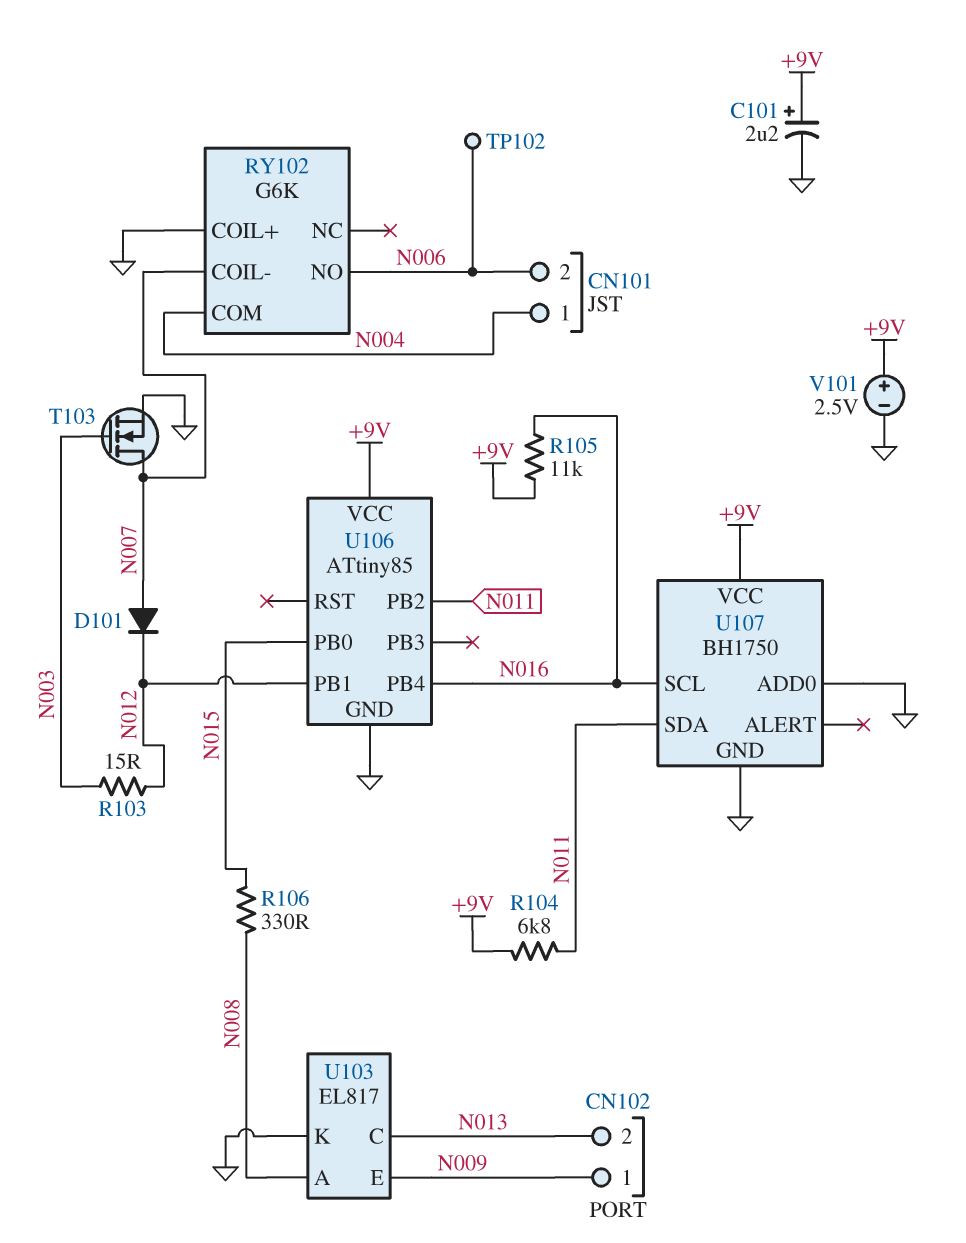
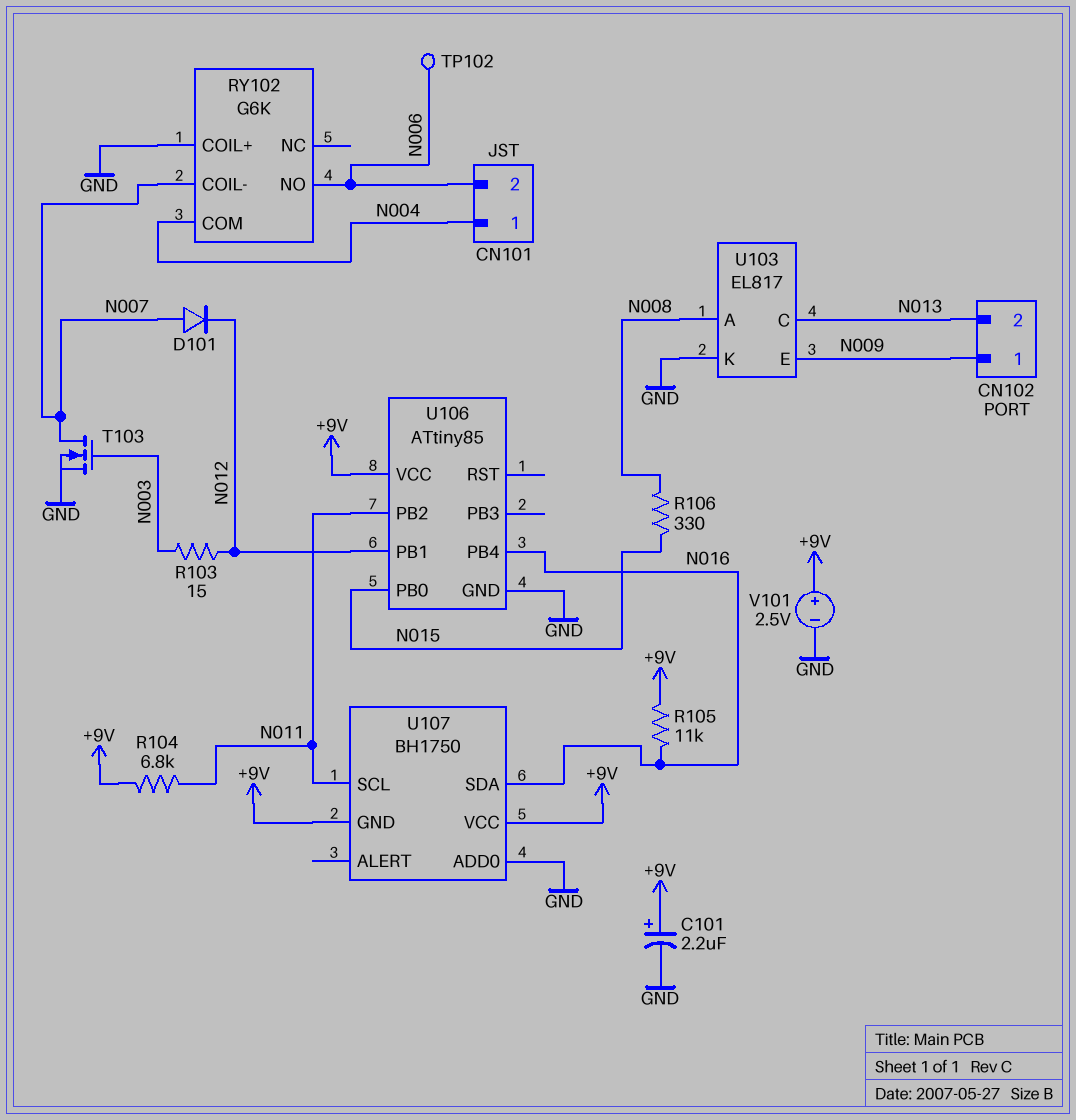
U107 pin GND: GND -> +9V
U107 pin SCL: N016 -> N011
U107 pin SDA: N011 -> N016

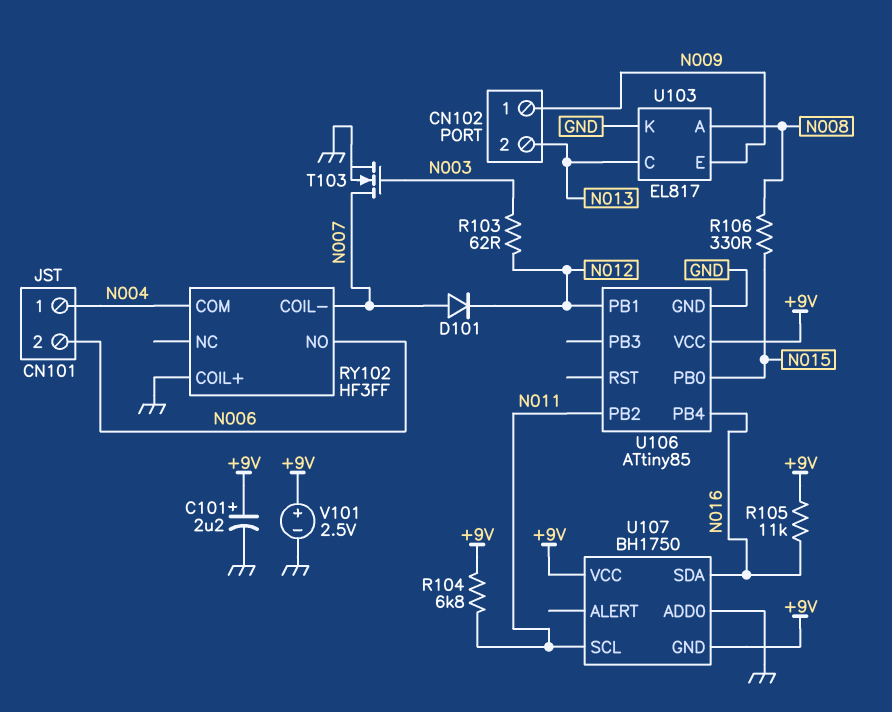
R103: 15 (N003, N012) -> 62 (N003, N012)
RY102: G6K -> HF3FF
TP102: test point (N006) -> none

